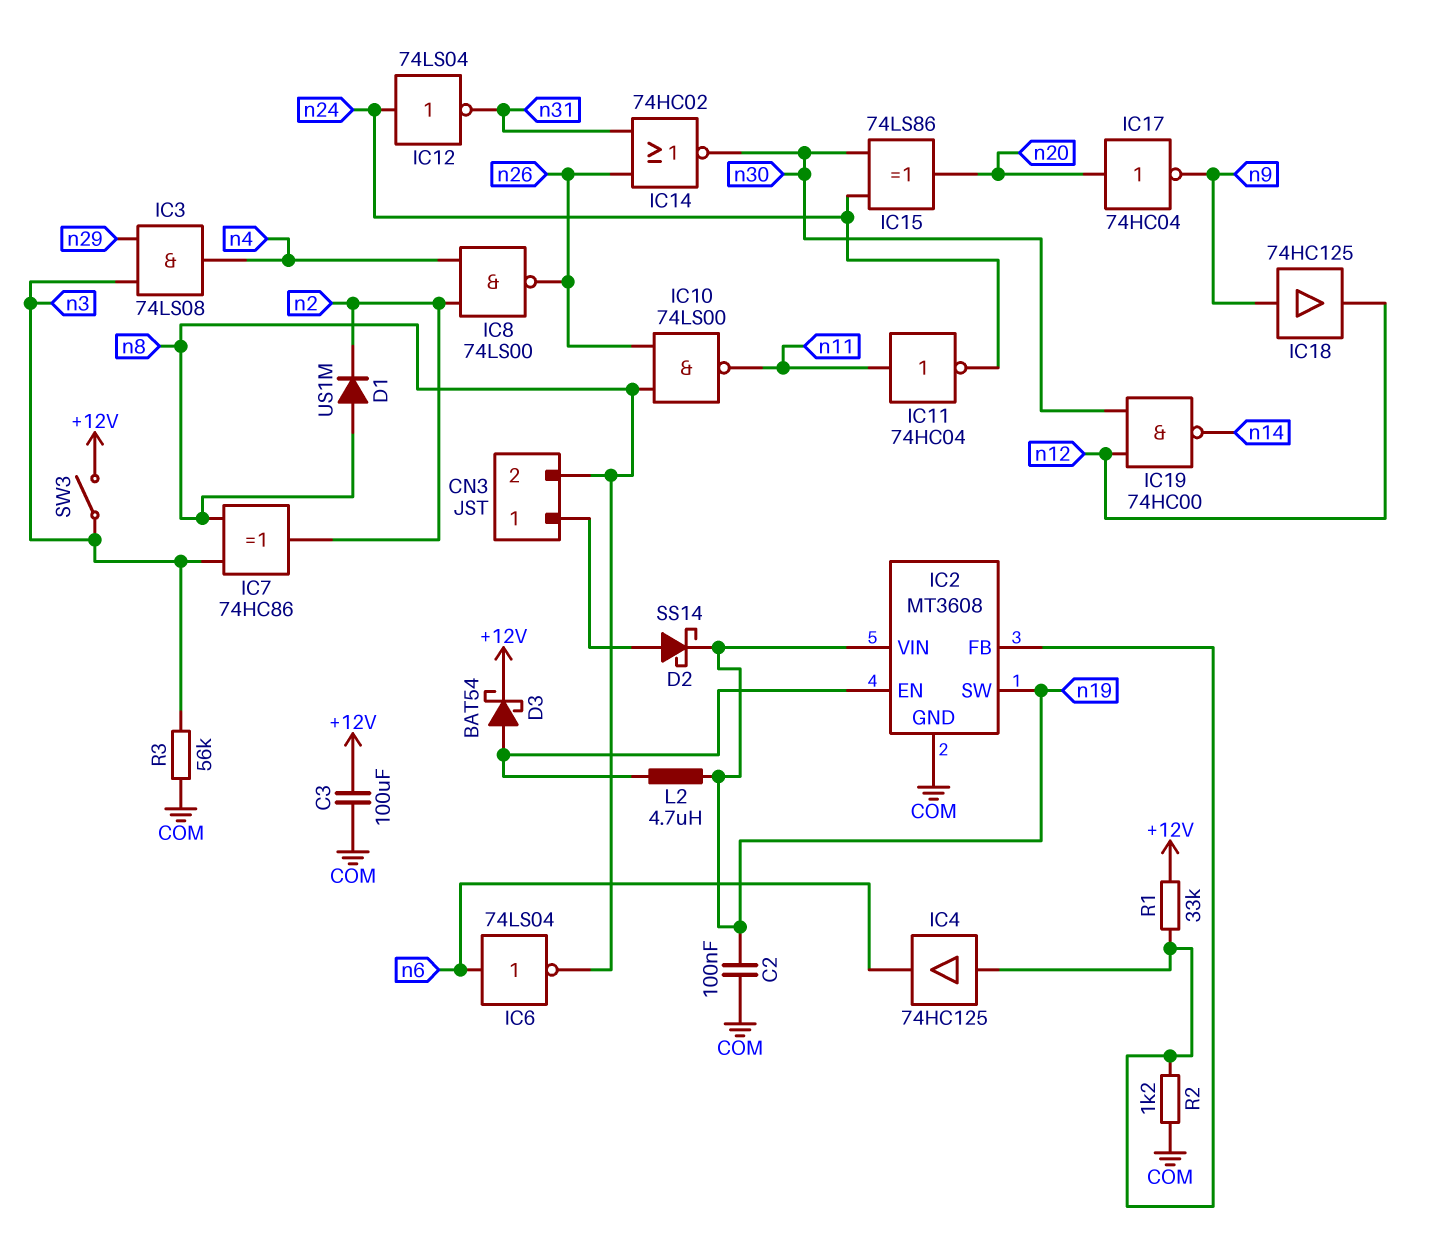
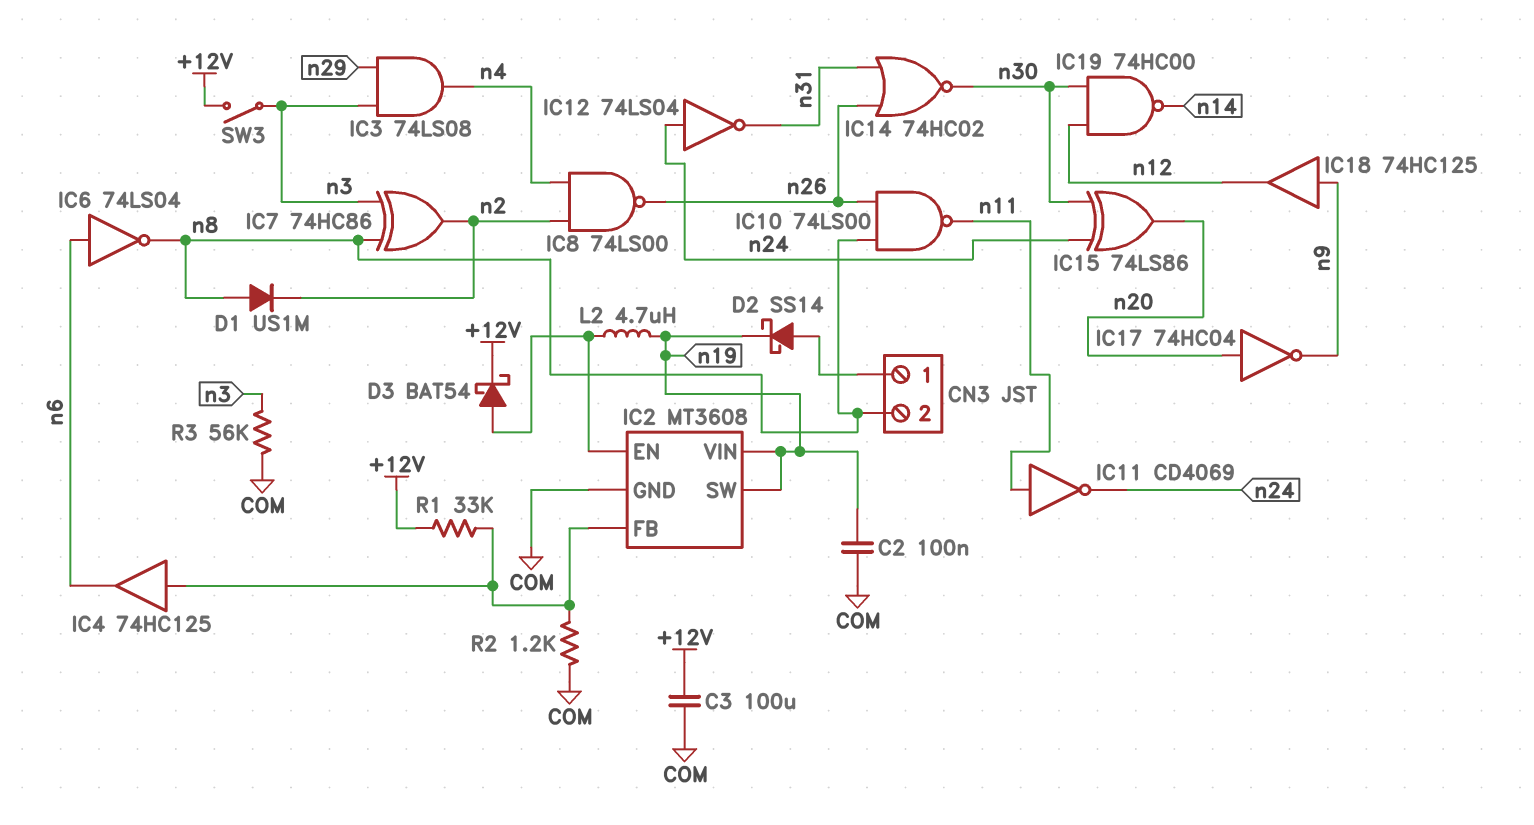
IC11: NOT 74HC04 (in n11, out n24) -> NOT CD4069 (in n11, out n24)

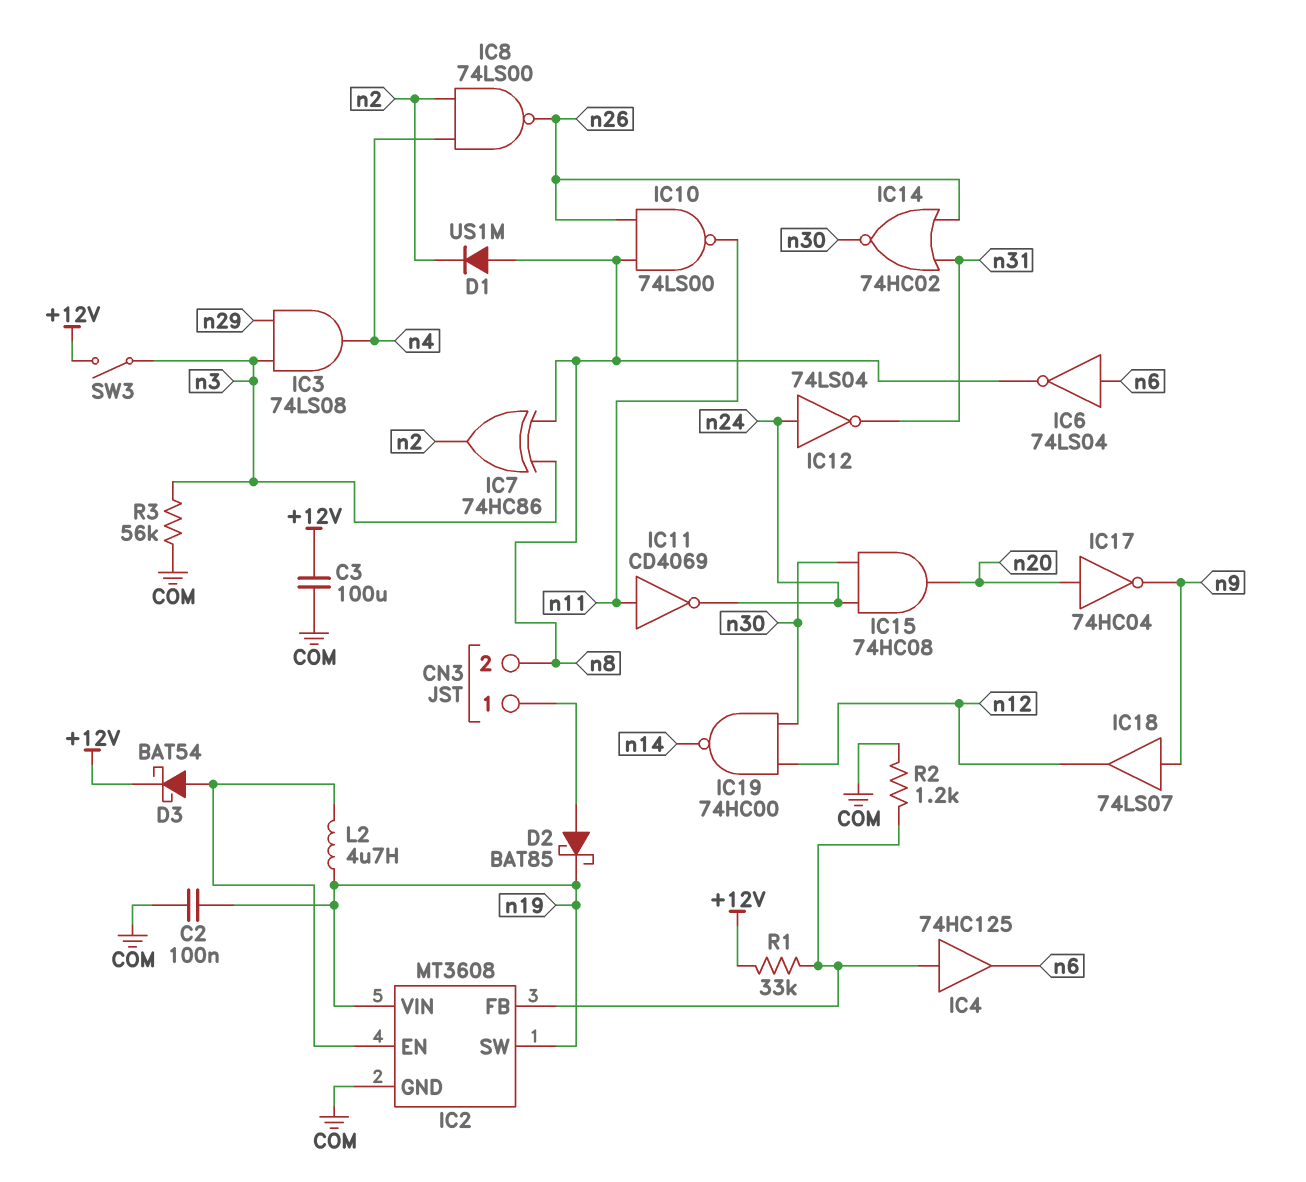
D2: schottky SS14 (A CN3/1, K n19) -> schottky BAT85 (A CN3/1, K n19)
IC15: XOR 74LS86 (in n24, in n30, out n20) -> AND 74HC08 (in n24, in n30, out n20)
IC18: buffer 74HC125 (in n9, out n12) -> buffer 74LS07 (in n9, out n12)

